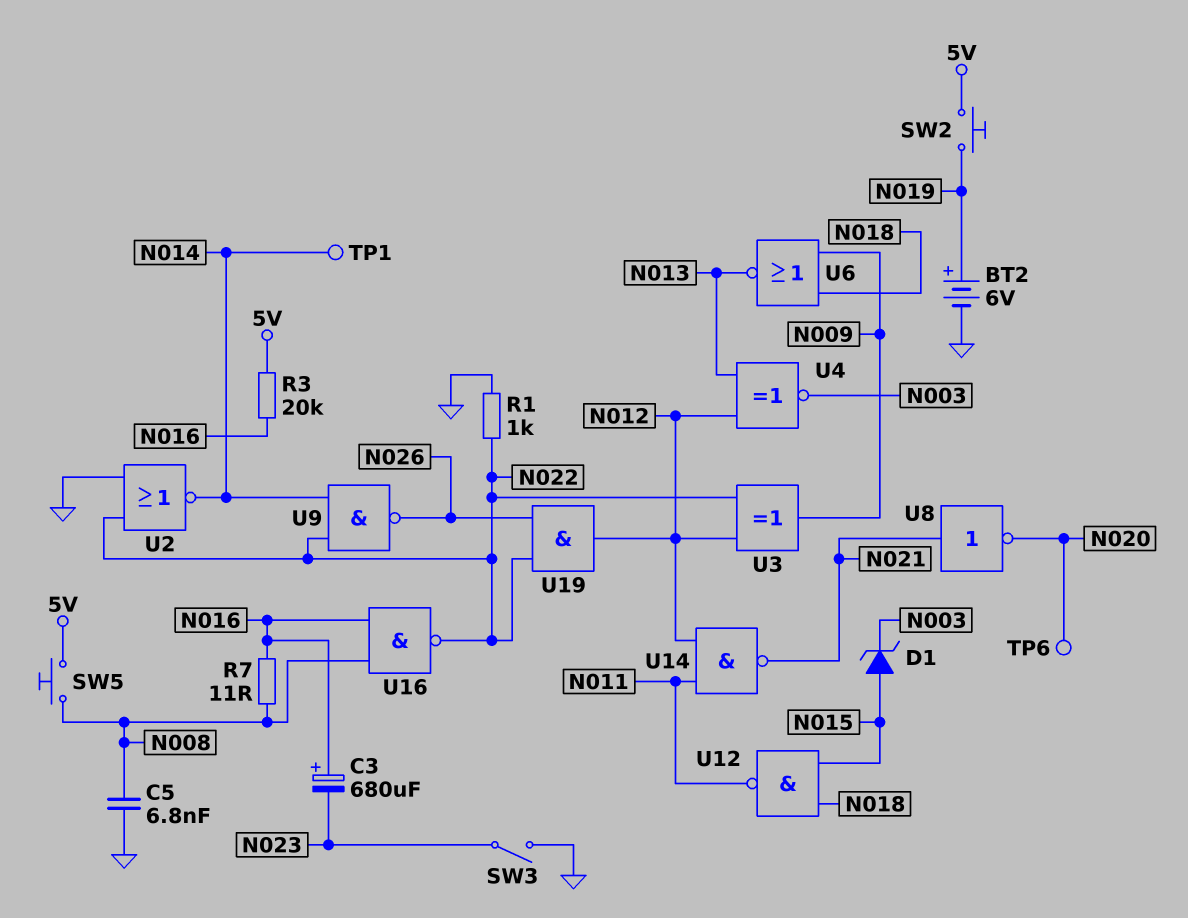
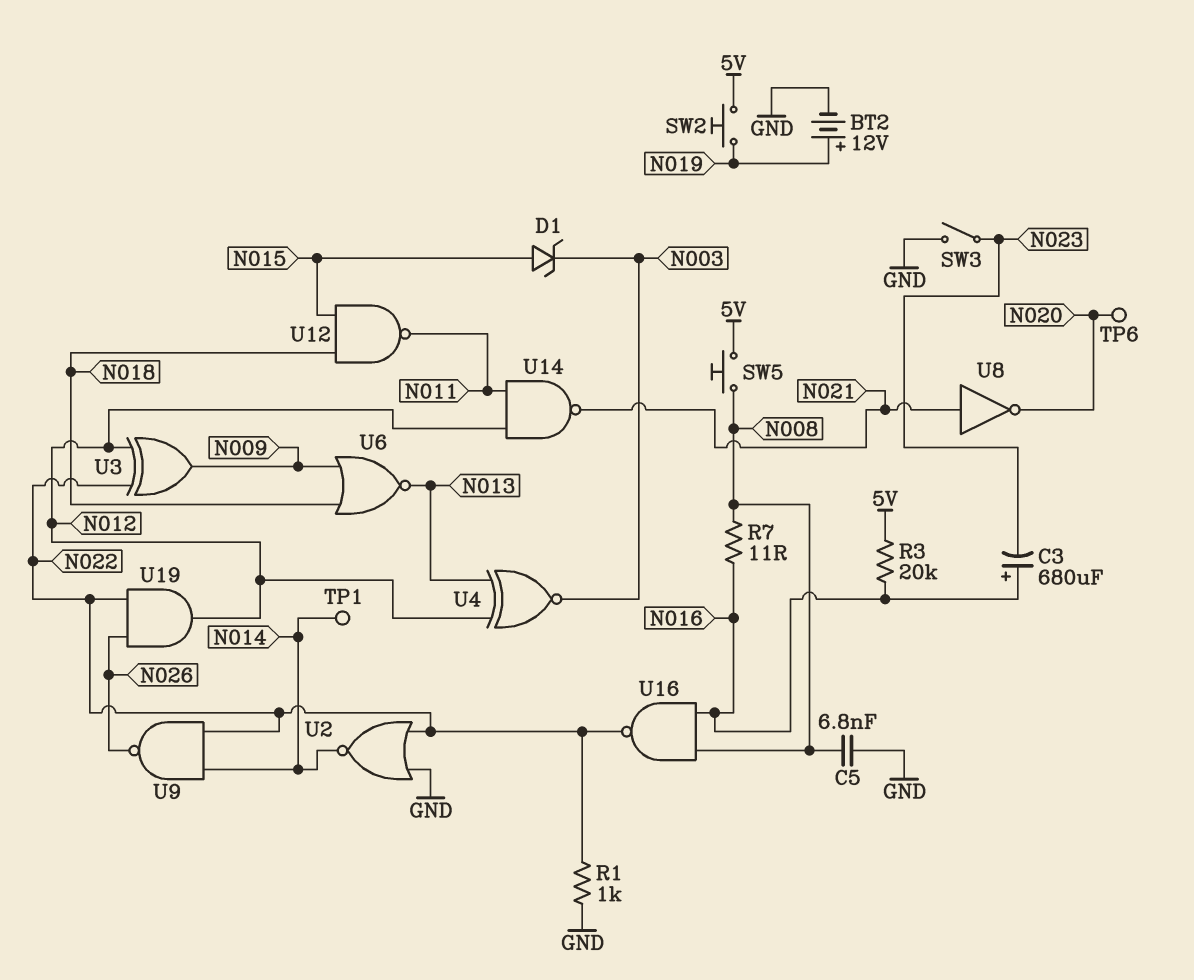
BT2: 6V (plus N019, minus GND) -> 12V (plus N019, minus GND)

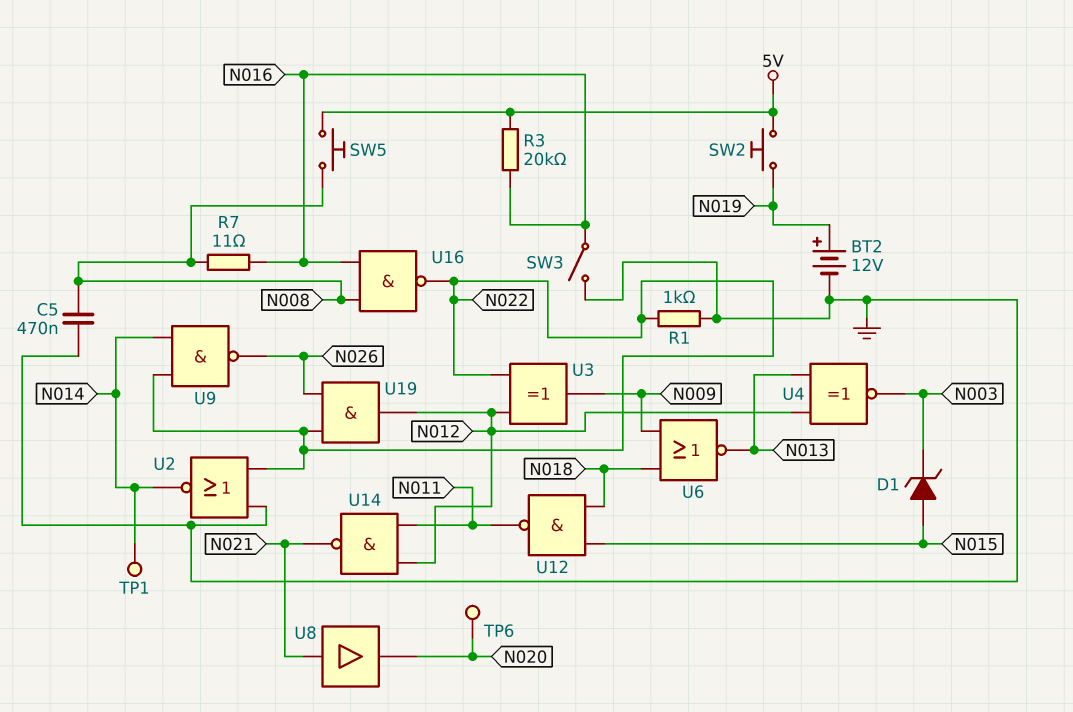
C3: 680uF (plus N016, minus N023) -> none
C5: 6.8nF (GND, N008) -> 470nF (GND, N008)
SW3: switch (GND, N023) -> switch (GND, N016)
U8: NOT (in N021, out N020) -> buffer (in N021, out N020)

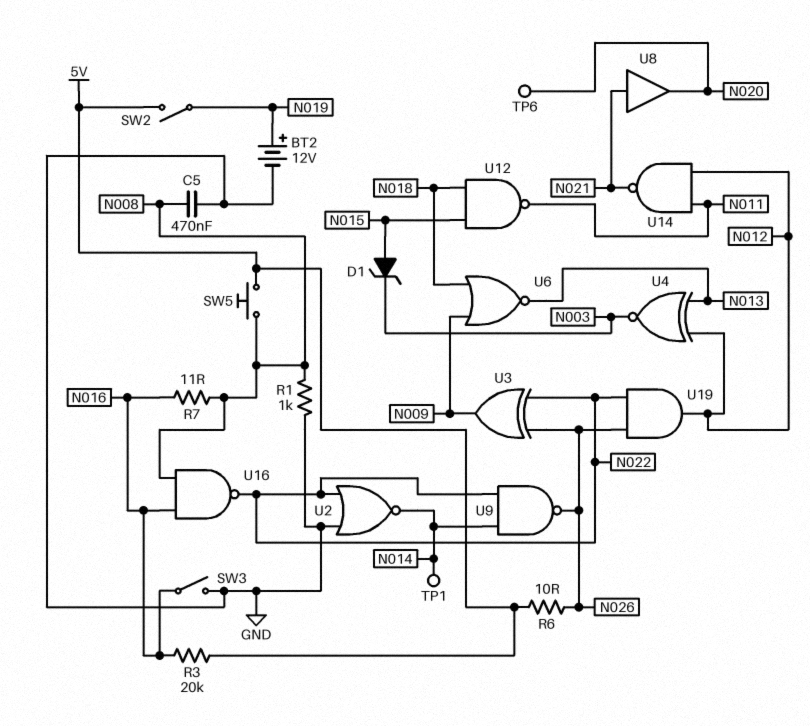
R1: 1k (GND, N022) -> 1k (GND, N008)
R6: none -> 10 (5V, N026)
SW2: button (5V, N019) -> switch (5V, N019)
U3: XOR (in N012, in N022, out N009) -> XOR (in N022, in N026, out N009)

